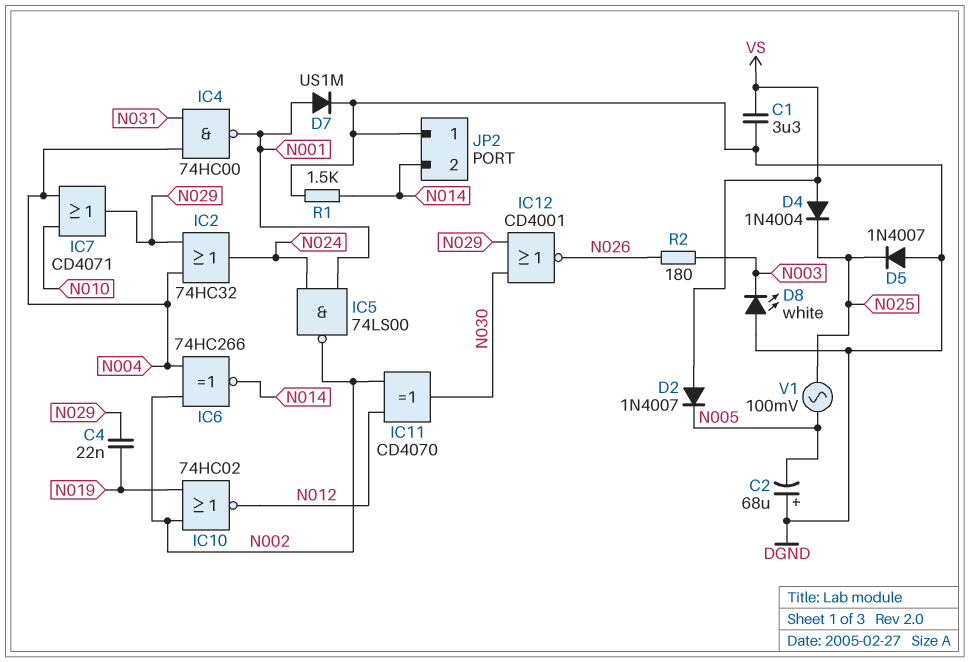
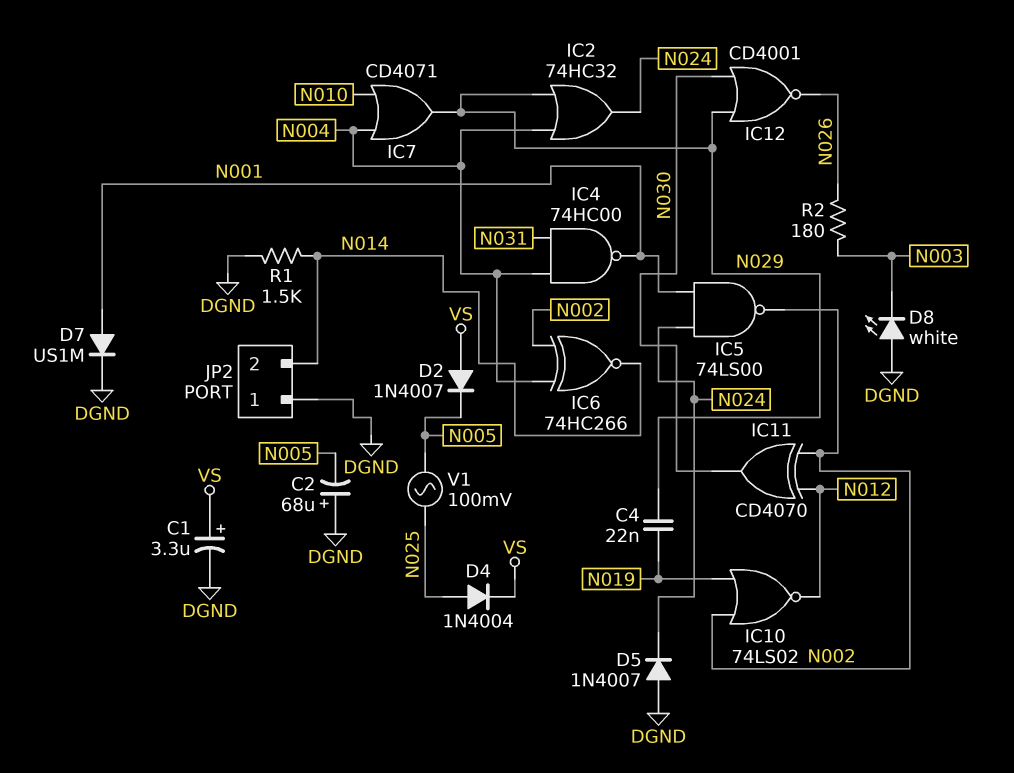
C1: 3.3uF (DGND, VS) -> 3.3uF (plus VS, minus DGND)
D4: diode 1N4004 (A VS, K N025) -> diode 1N4004 (A N025, K VS)
D5: diode 1N4007 (A DGND, K N025) -> diode 1N4007 (A DGND, K N024)
IC10: NOR 74HC02 (in N002, in N019, out N012) -> NOR 74LS02 (in N002, in N019, out N012)

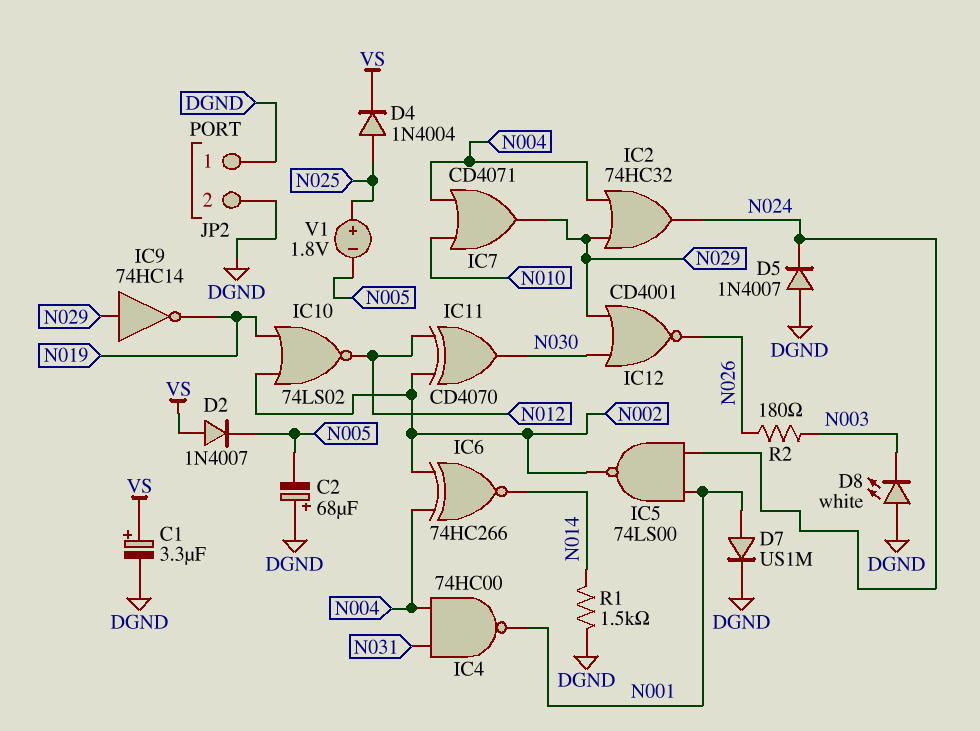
C4: 22nF (N019, N029) -> none
IC9: none -> NOT 74HC14 (in N029, out N019)
JP2 pin 2: N014 -> DGND
V1: AC 100mV (N005, N025) -> 1.8V (plus N025, minus N005)

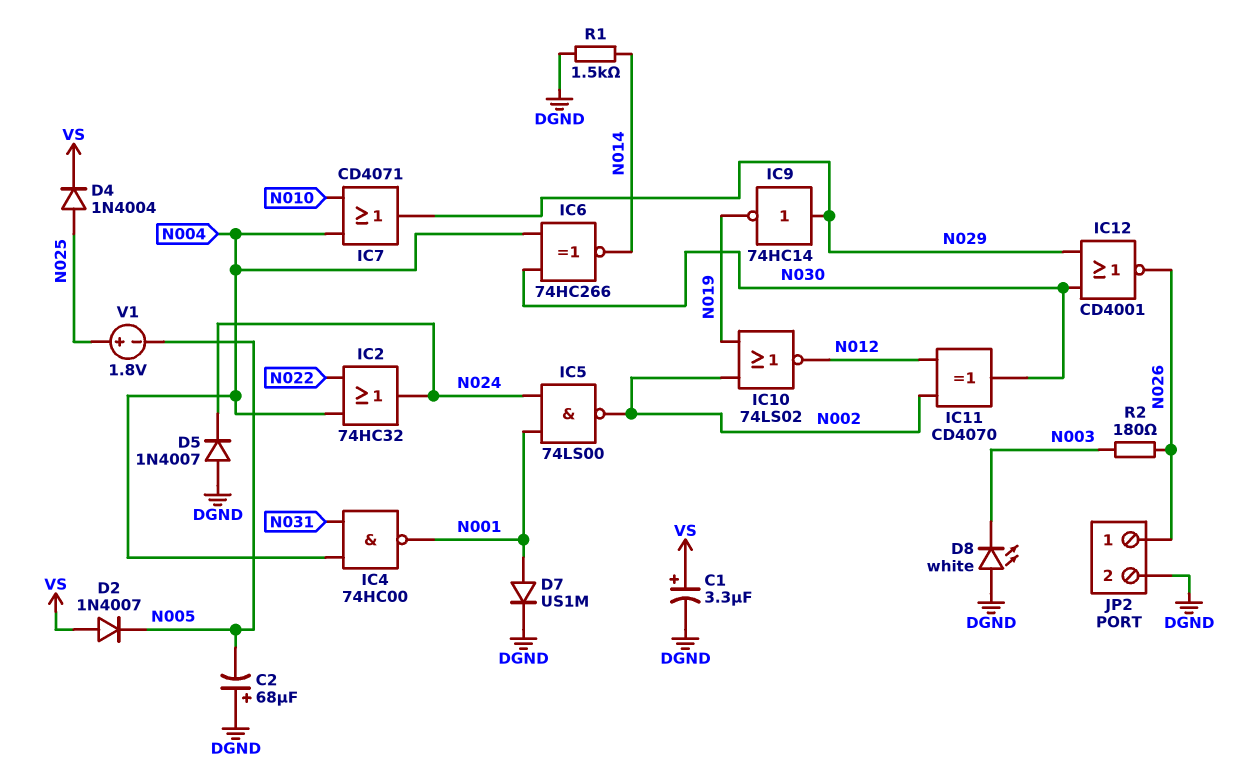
IC2: OR 74HC32 (in N004, in N029, out N024) -> OR 74HC32 (in N004, in N022, out N024)
IC6: XNOR 74HC266 (in N002, in N004, out N014) -> XNOR 74HC266 (in N004, in N030, out N014)
JP2 pin 1: DGND -> N026

